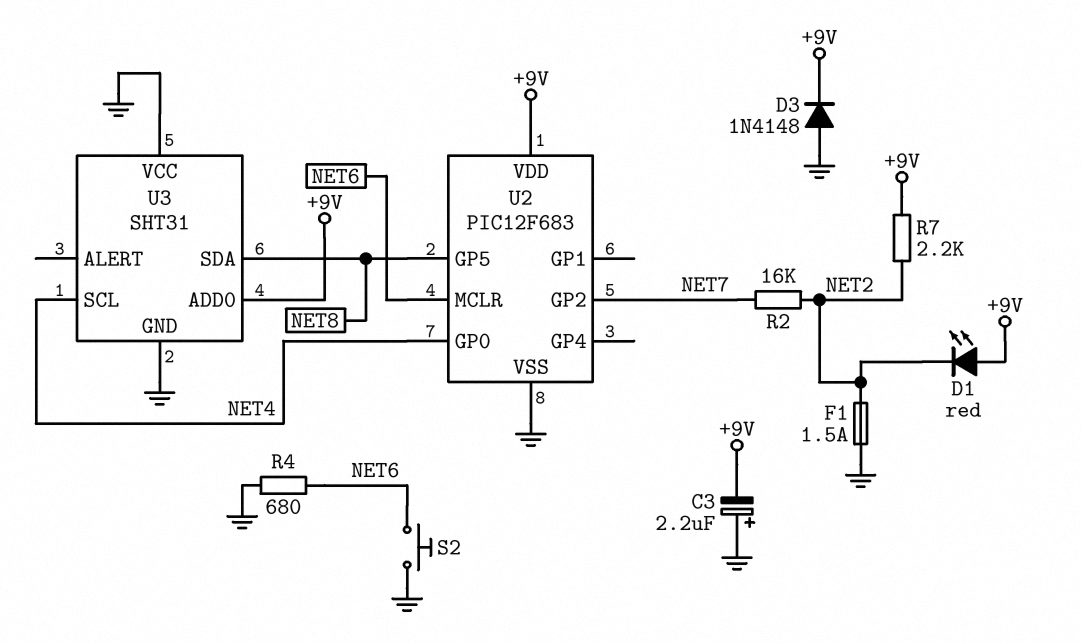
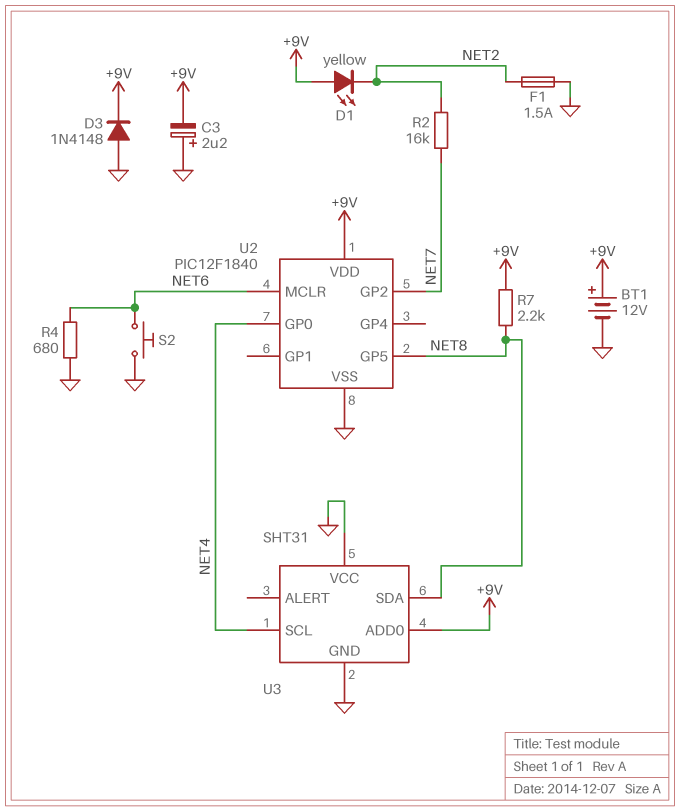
BT1: none -> 12V (plus +9V, minus GND)
D1: LED red (A +9V, K NET2) -> LED yellow (A +9V, K NET2)
R7: 2.2k (+9V, NET2) -> 2.2k (+9V, NET8)
U2: PIC12F683 -> PIC12F1840

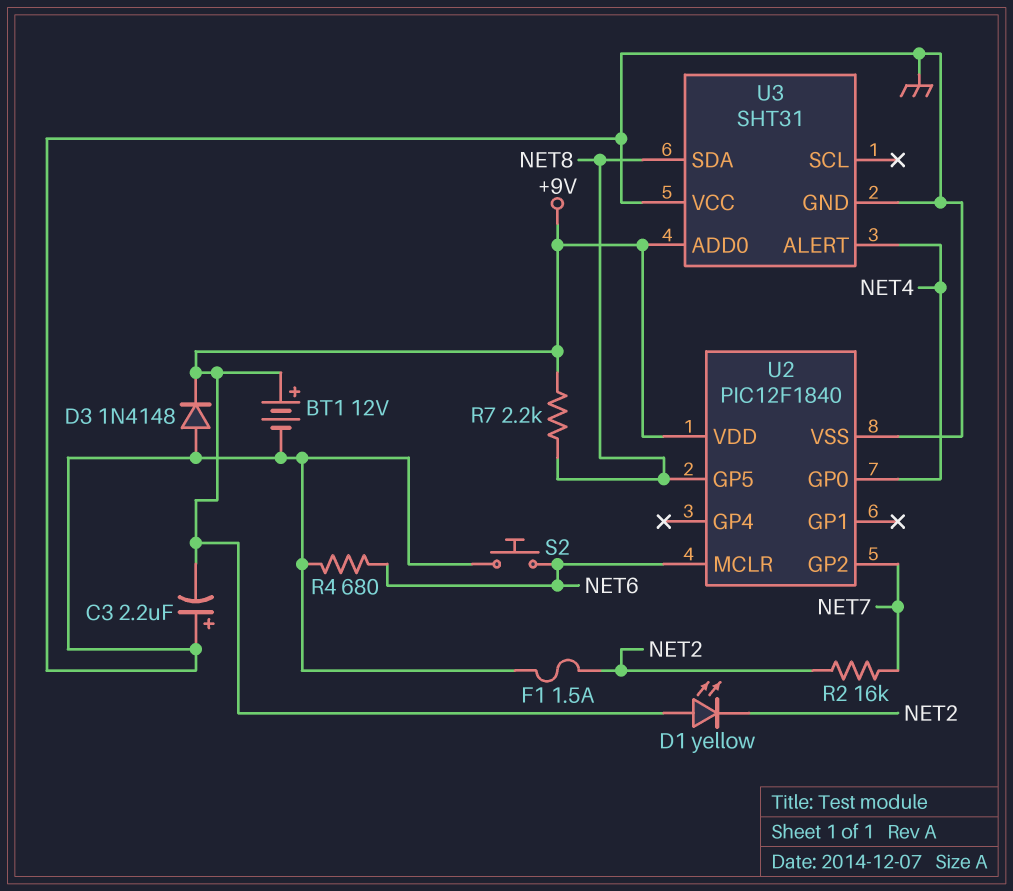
U3 pin ALERT: none -> NET4
U3 pin SCL: NET4 -> none

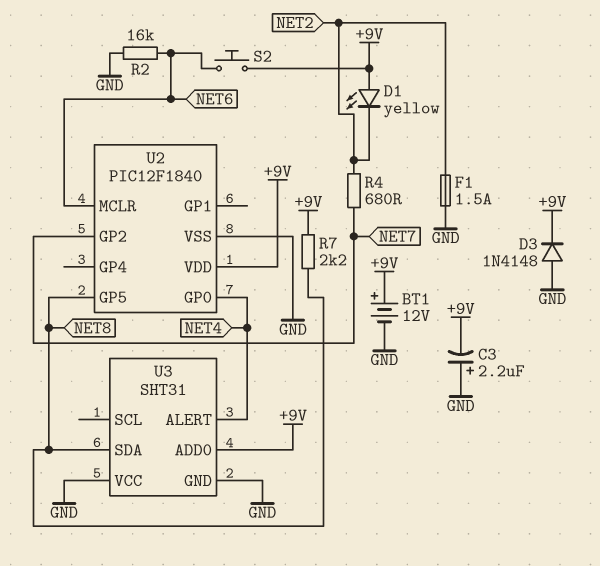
R2: 16k (NET2, NET7) -> 16k (GND, NET6)
R4: 680 (GND, NET6) -> 680 (NET2, NET7)
S2: button (GND, NET6) -> button (+9V, NET6)

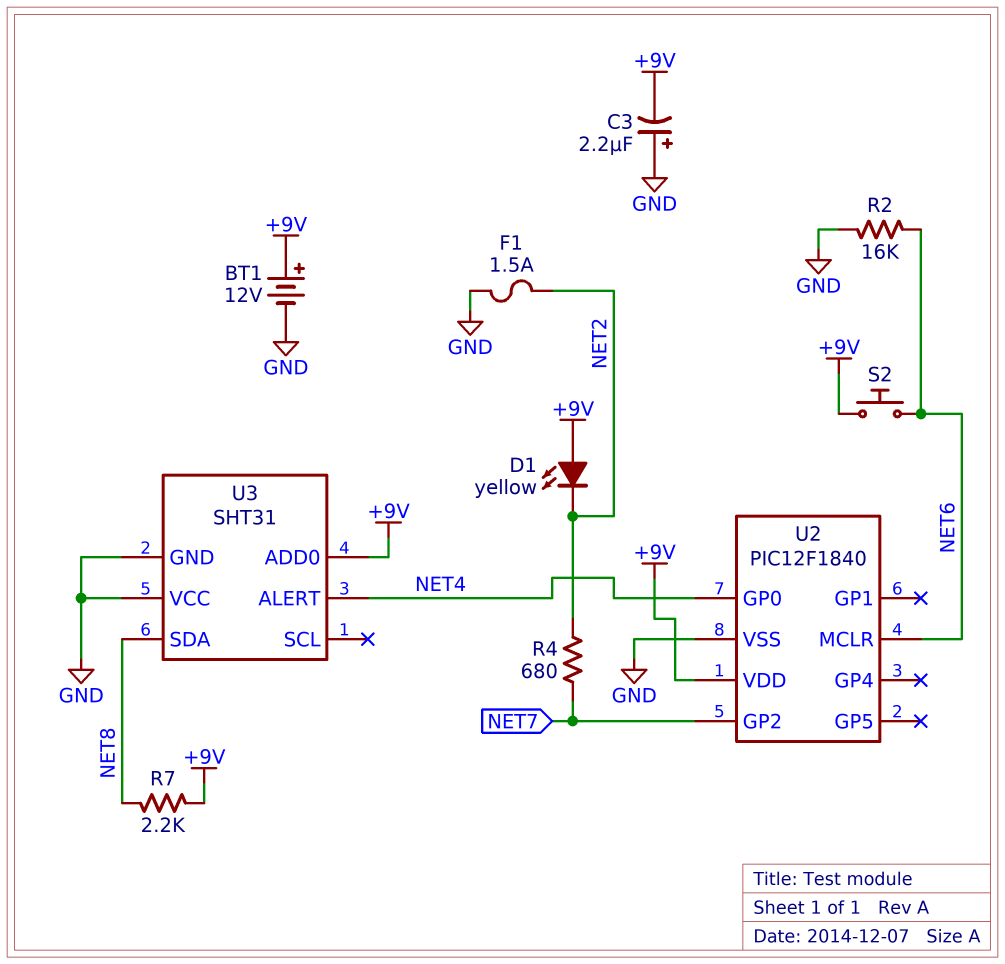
D3: diode 1N4148 (A GND, K +9V) -> none
U2 pin GP5: NET8 -> none

